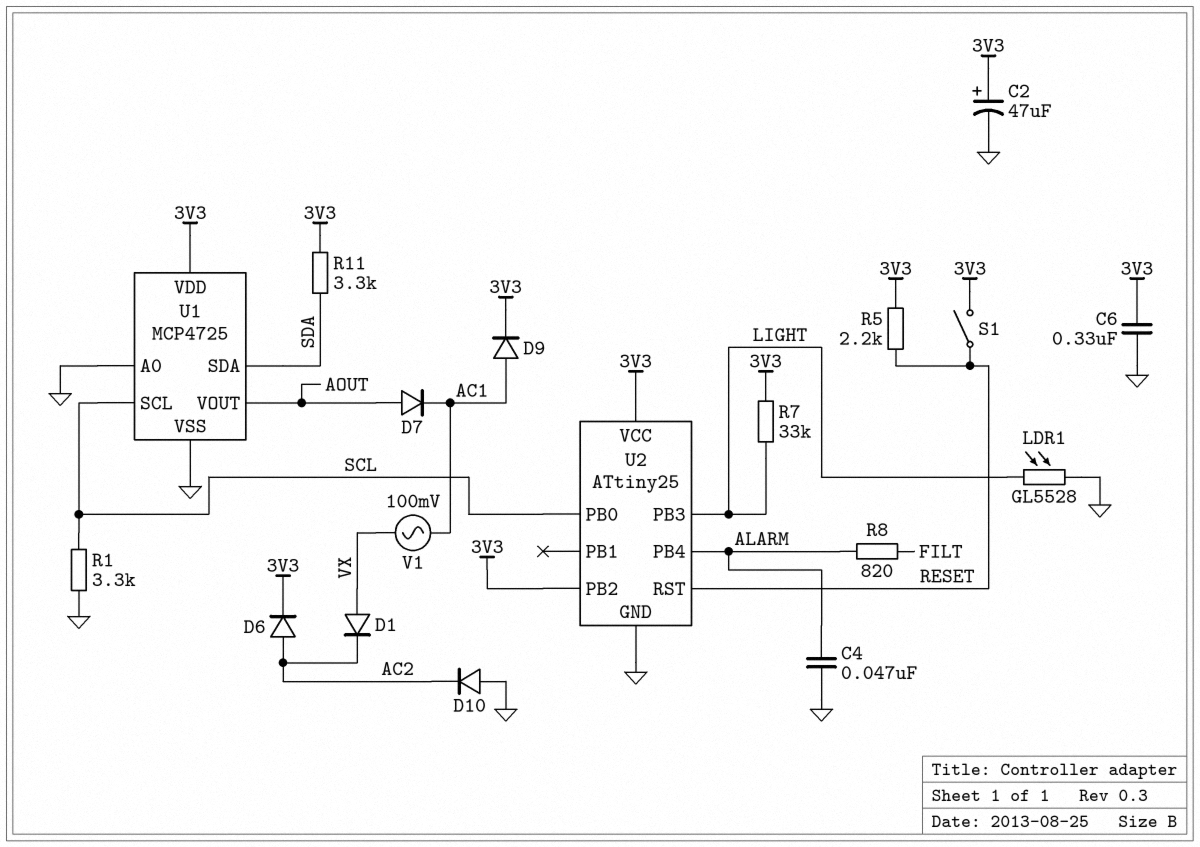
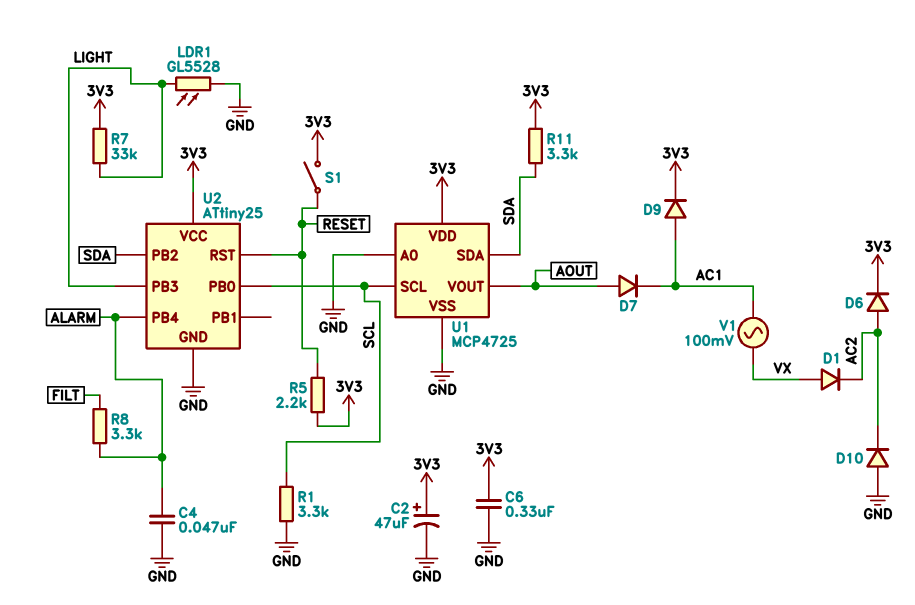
R8: 820 (ALARM, FILT) -> 3.3k (ALARM, FILT)
U2 pin PB2: 3V3 -> SDA

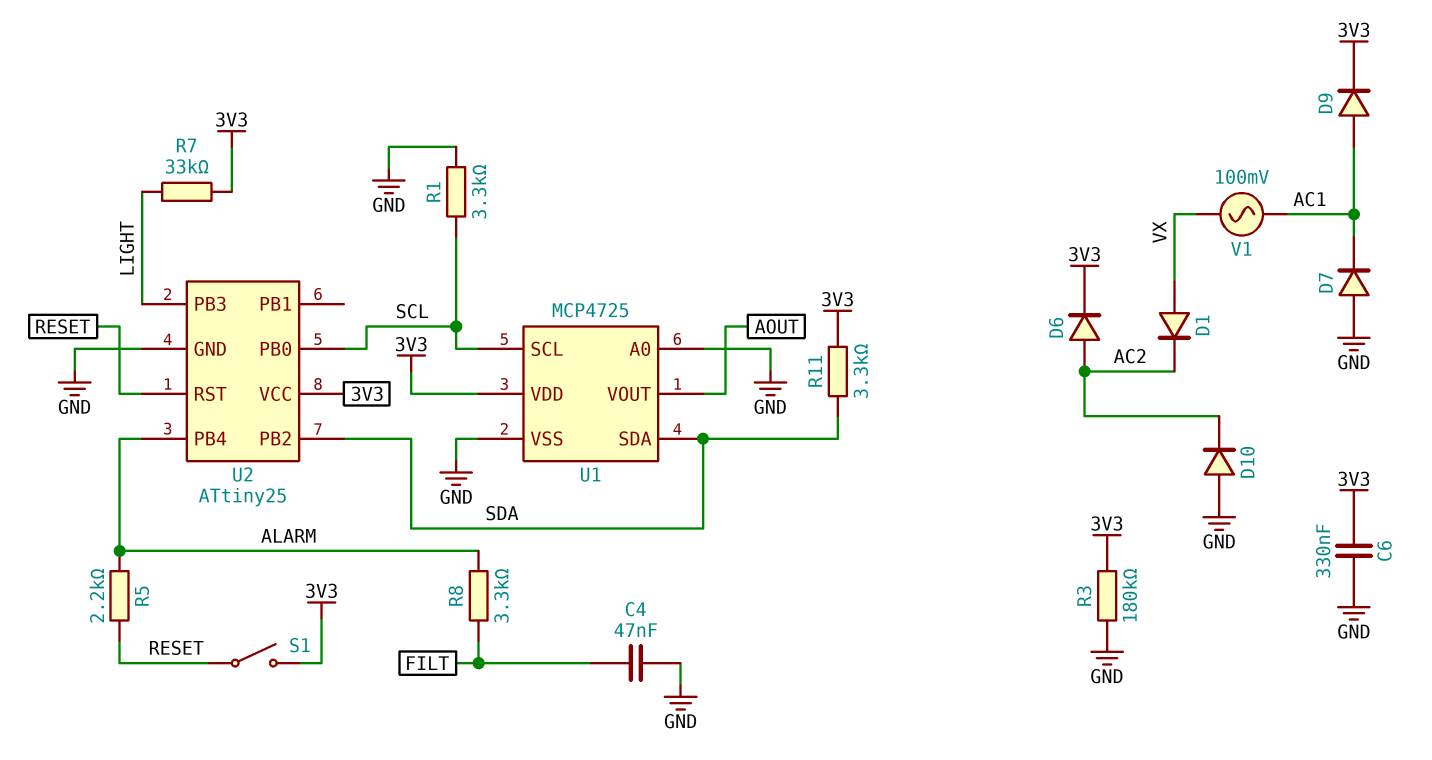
C2: 47uF (plus 3V3, minus GND) -> none
C4: 47nF (ALARM, GND) -> 47nF (FILT, GND)
D7: diode (A AOUT, K AC1) -> diode (A GND, K AC1)
LDR1: GL5528 (GND, LIGHT) -> none
R3: none -> 180k (3V3, GND)
R5: 2.2k (3V3, RESET) -> 2.2k (ALARM, RESET)

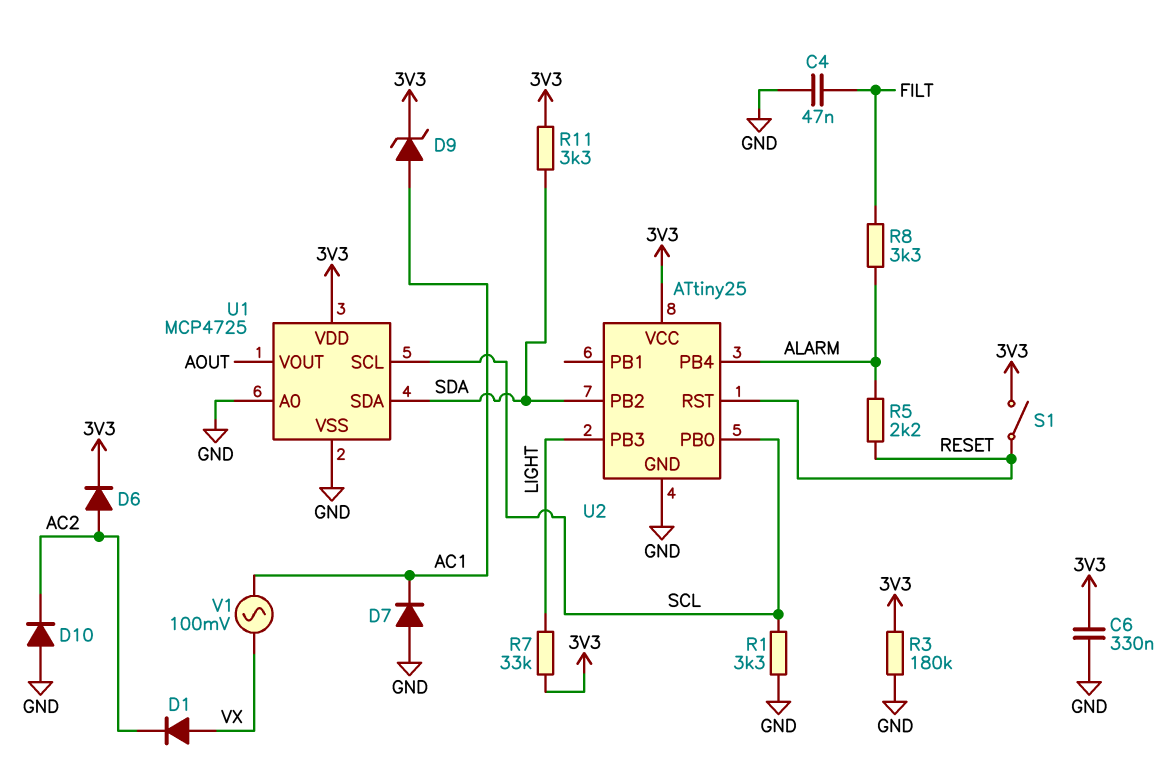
D9: diode (A AC1, K 3V3) -> zener (A AC1, K 3V3)

